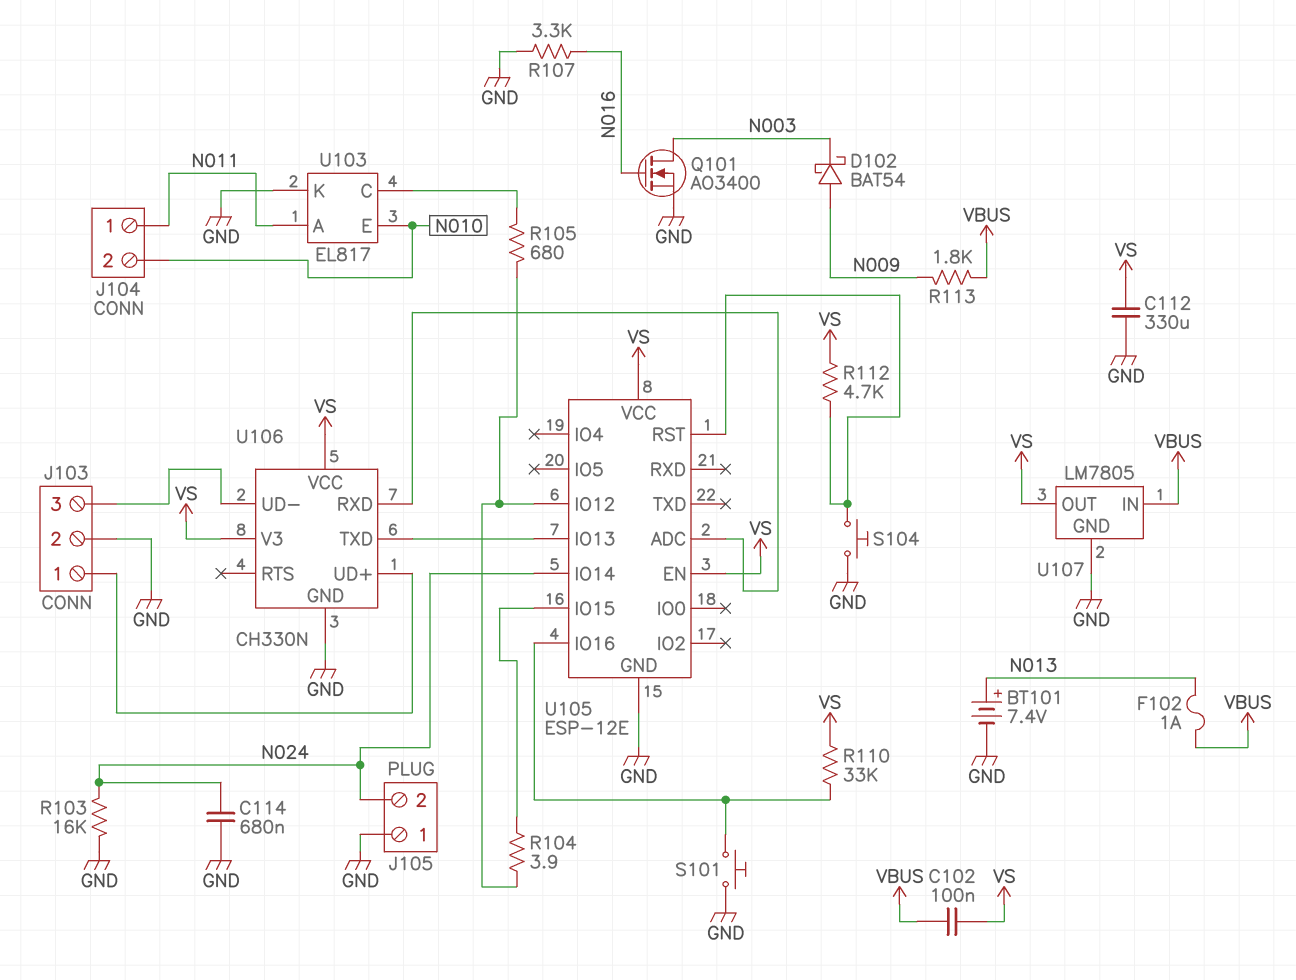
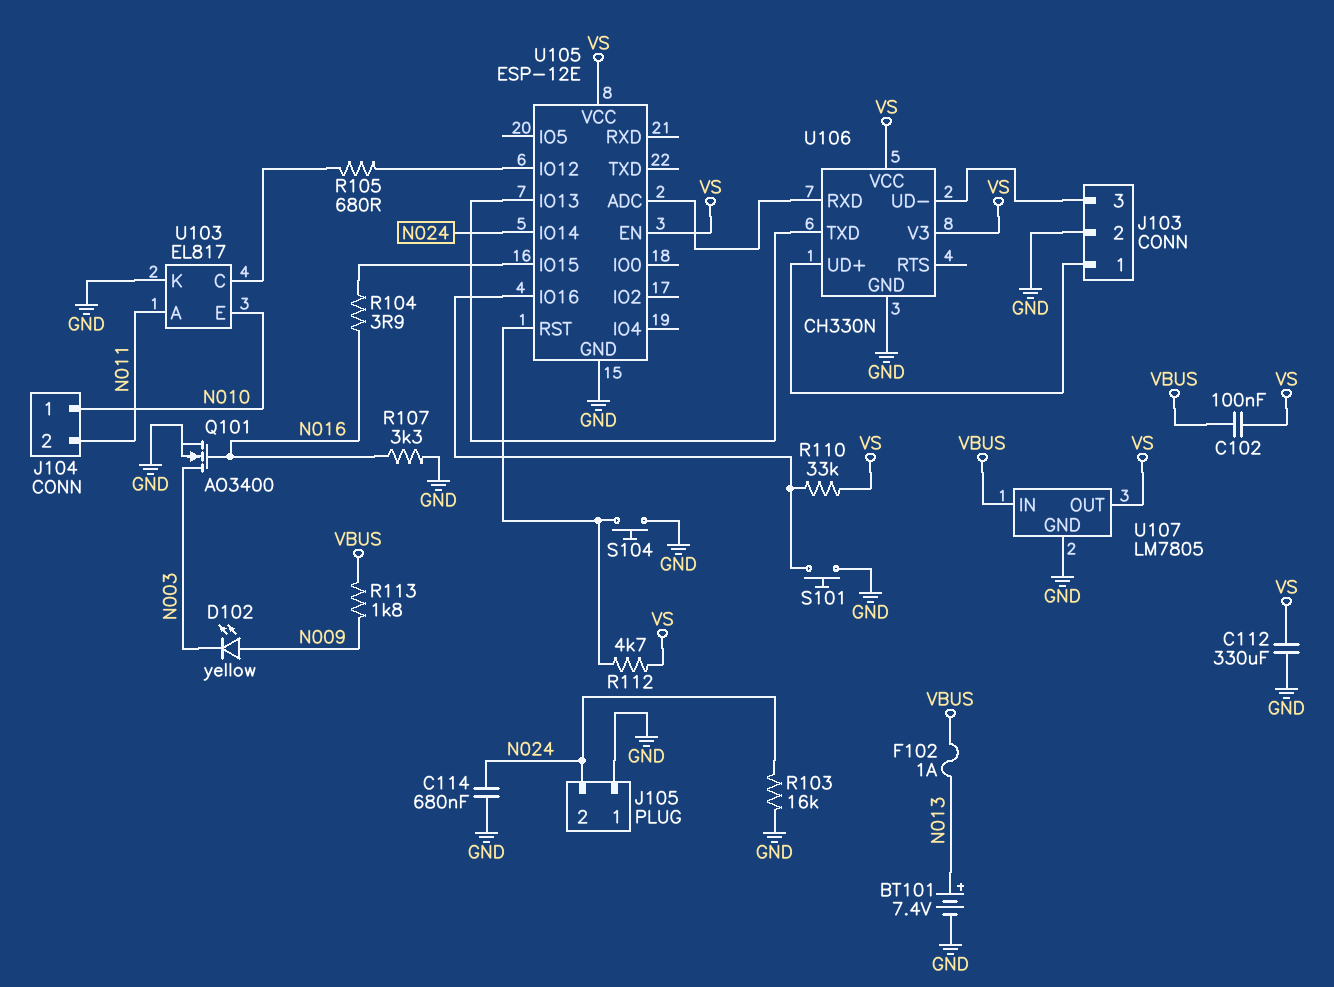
D102: schottky BAT54 (A N009, K N003) -> LED yellow (A N009, K N003)
J104 pin 1: N011 -> N010
J104 pin 2: N010 -> N011
R104: 3.9 (U105/IO12, U105/IO15) -> 3.9 (N016, U105/IO15)

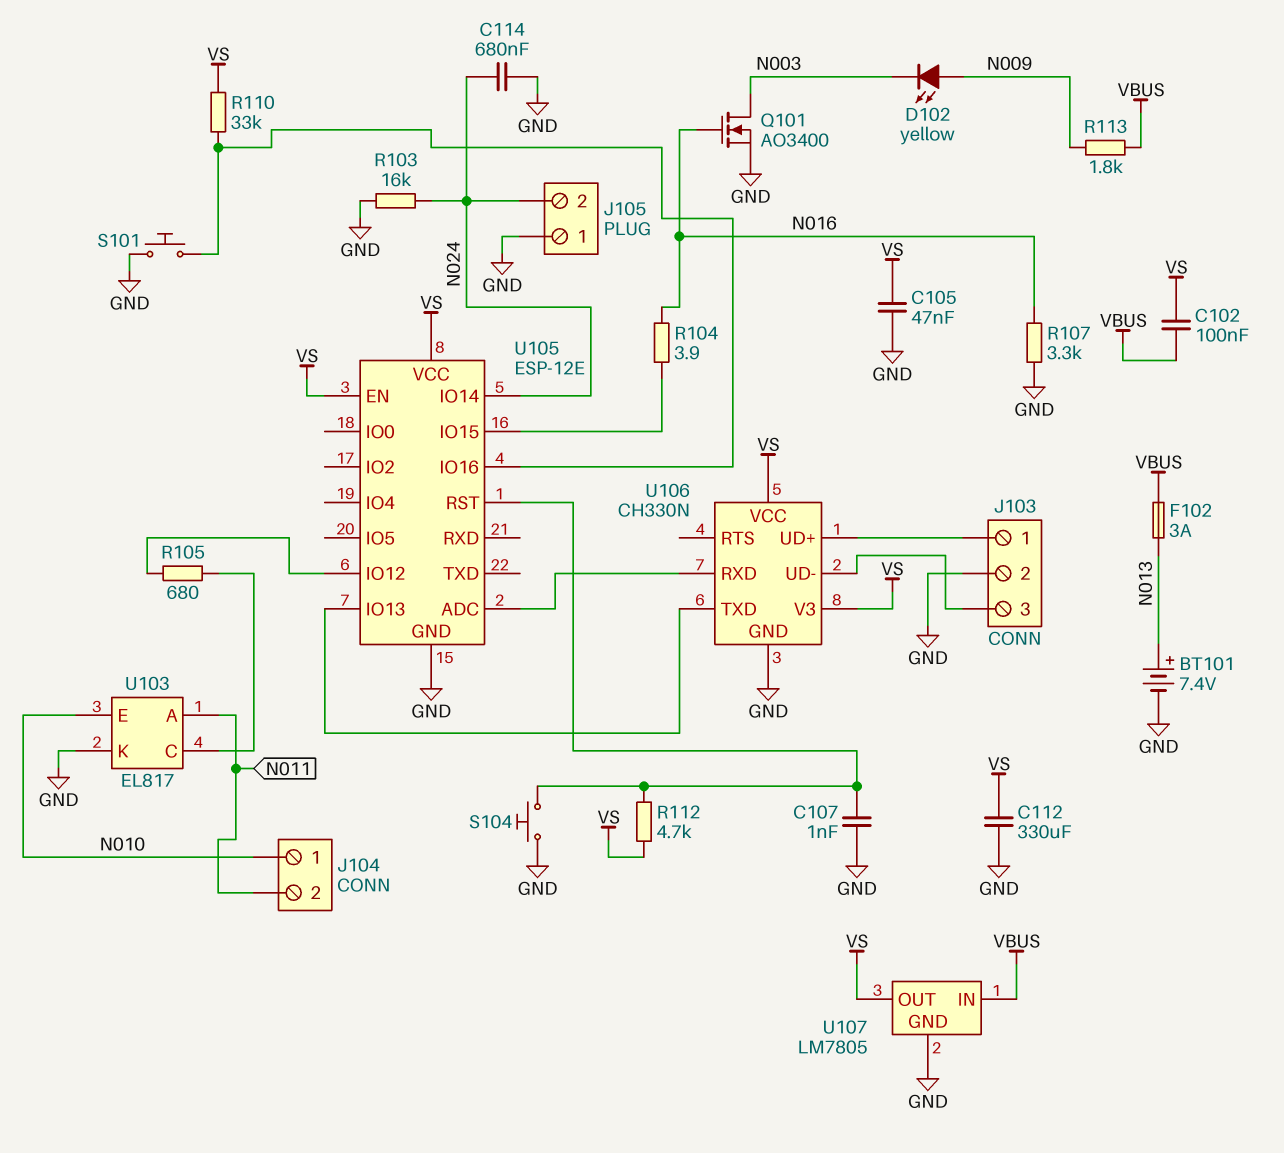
C105: none -> 47nF (GND, VS)
C107: none -> 1nF (GND, U105/RST)
F102: 1A (N013, VBUS) -> 3A (N013, VBUS)

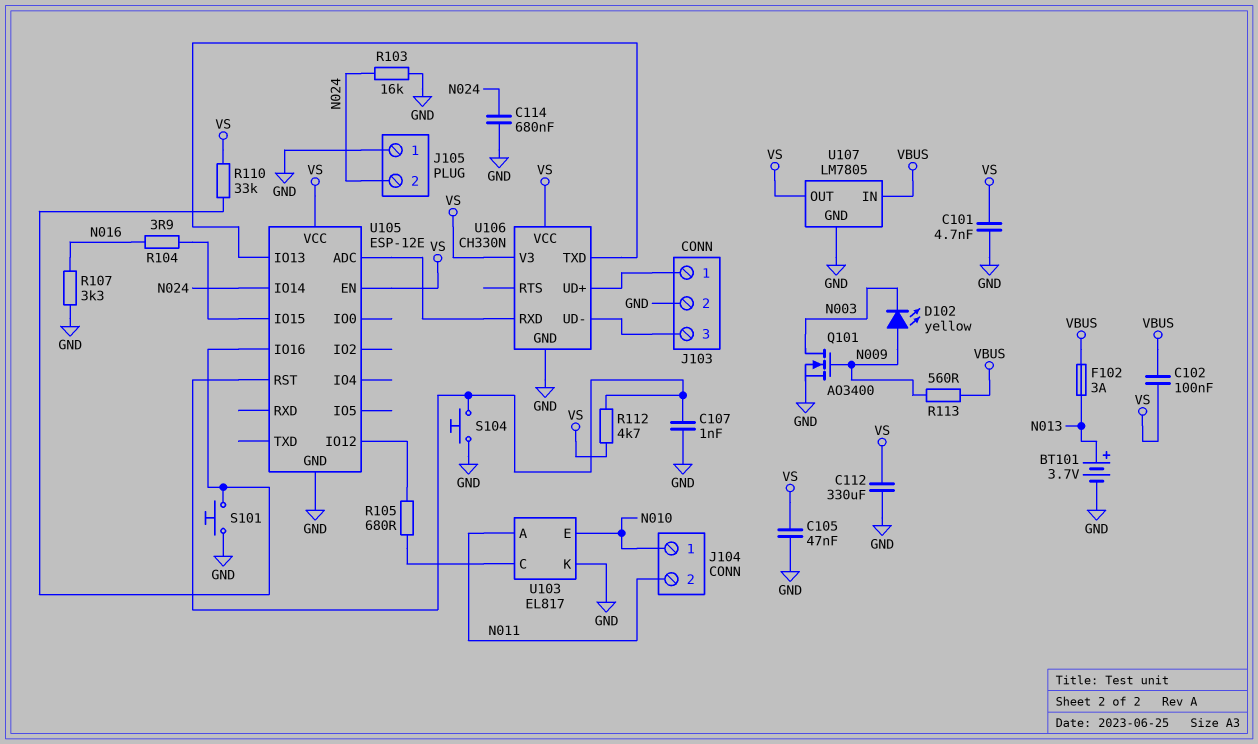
BT101: 7.4V (plus N013, minus GND) -> 3.7V (plus N013, minus GND)
C101: none -> 4.7nF (GND, VS)
Q101: NMOS AO3400 (G N016, D N003, S GND) -> NMOS AO3400 (G N009, D N003, S GND)
R113: 1.8k (N009, VBUS) -> 560 (N009, VBUS)

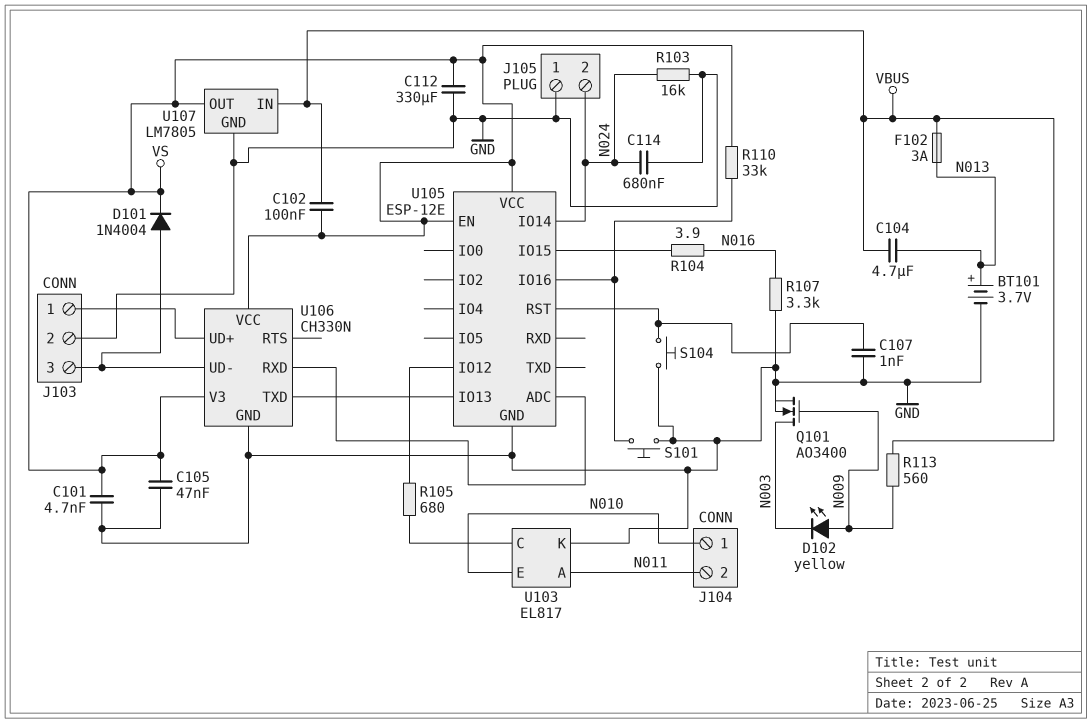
C104: none -> 4.7uF (N013, VBUS)
D101: none -> diode 1N4004 (A J103/3, K VS)
R112: 4.7k (U105/RST, VS) -> none

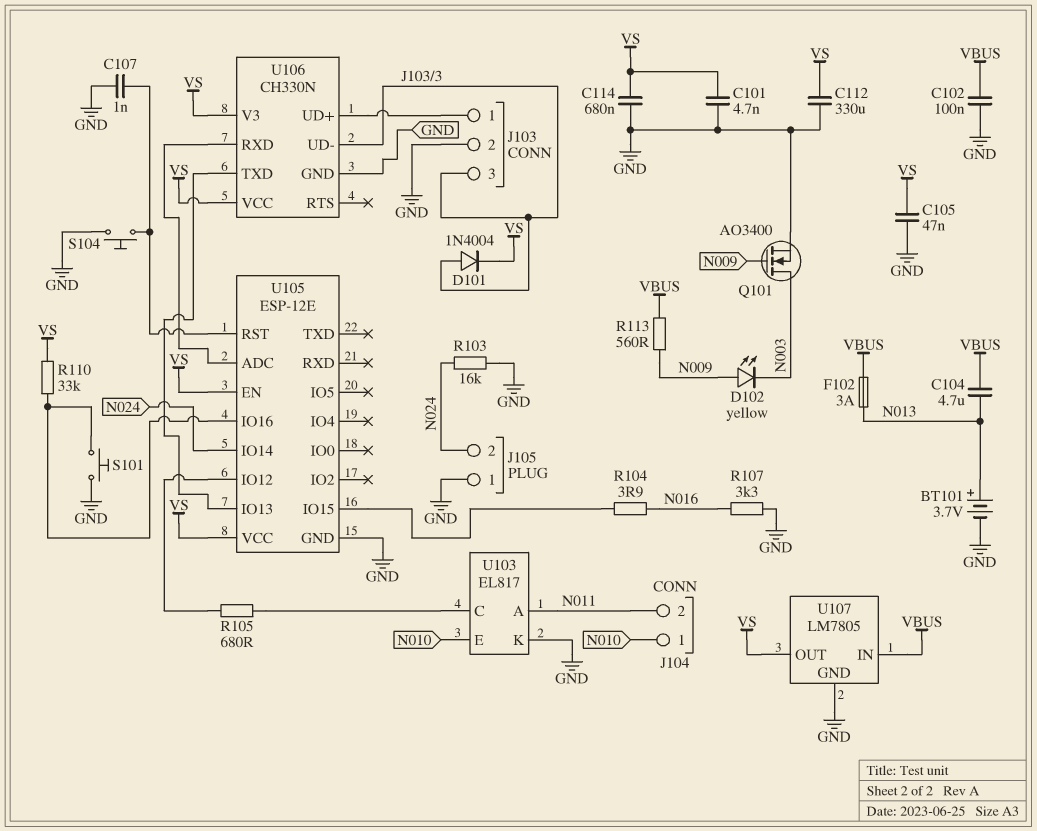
C102: 100nF (VBUS, VS) -> 100nF (GND, VBUS)
C114: 680nF (GND, N024) -> 680nF (GND, VS)

